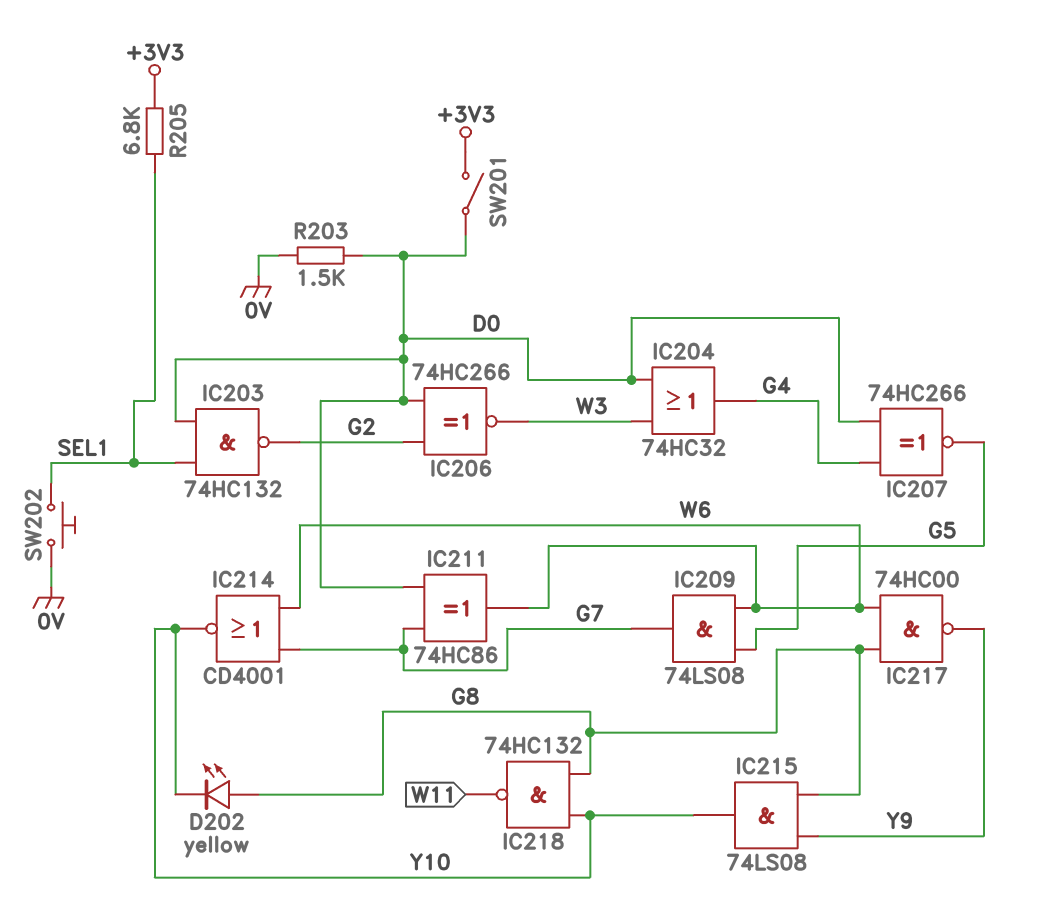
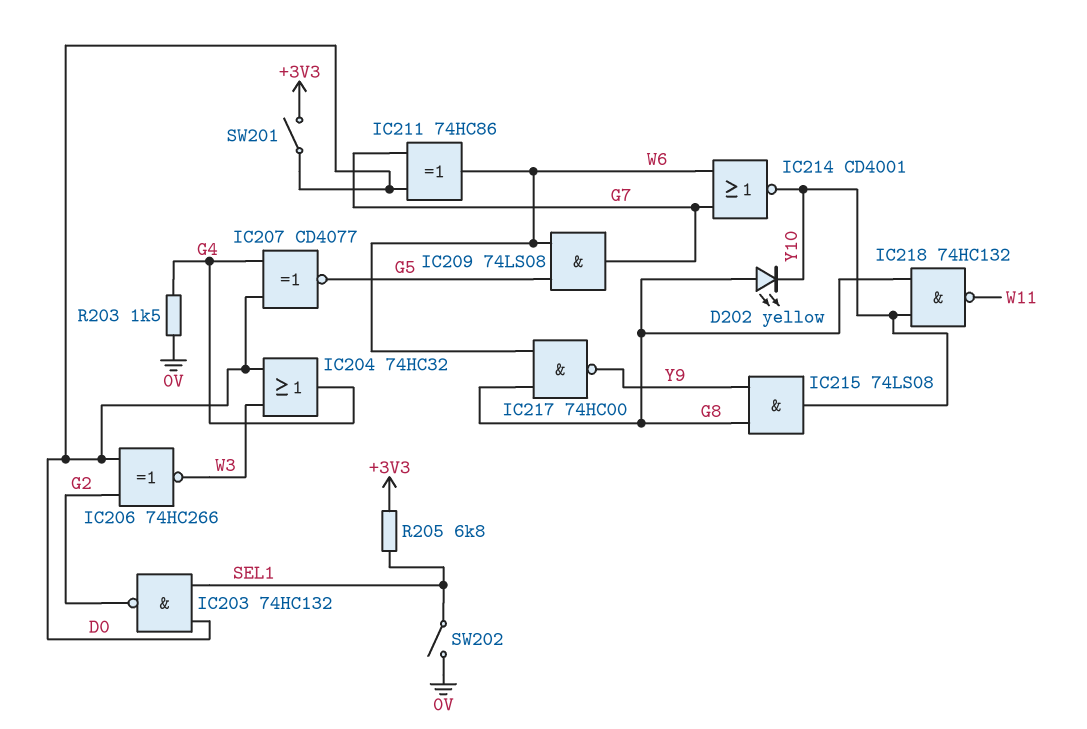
IC207: XNOR 74HC266 (in D0, in G4, out G5) -> XNOR CD4077 (in D0, in G4, out G5)
R203: 1.5k (0V, D0) -> 1.5k (0V, G4)
SW202: button (0V, SEL1) -> switch (0V, SEL1)

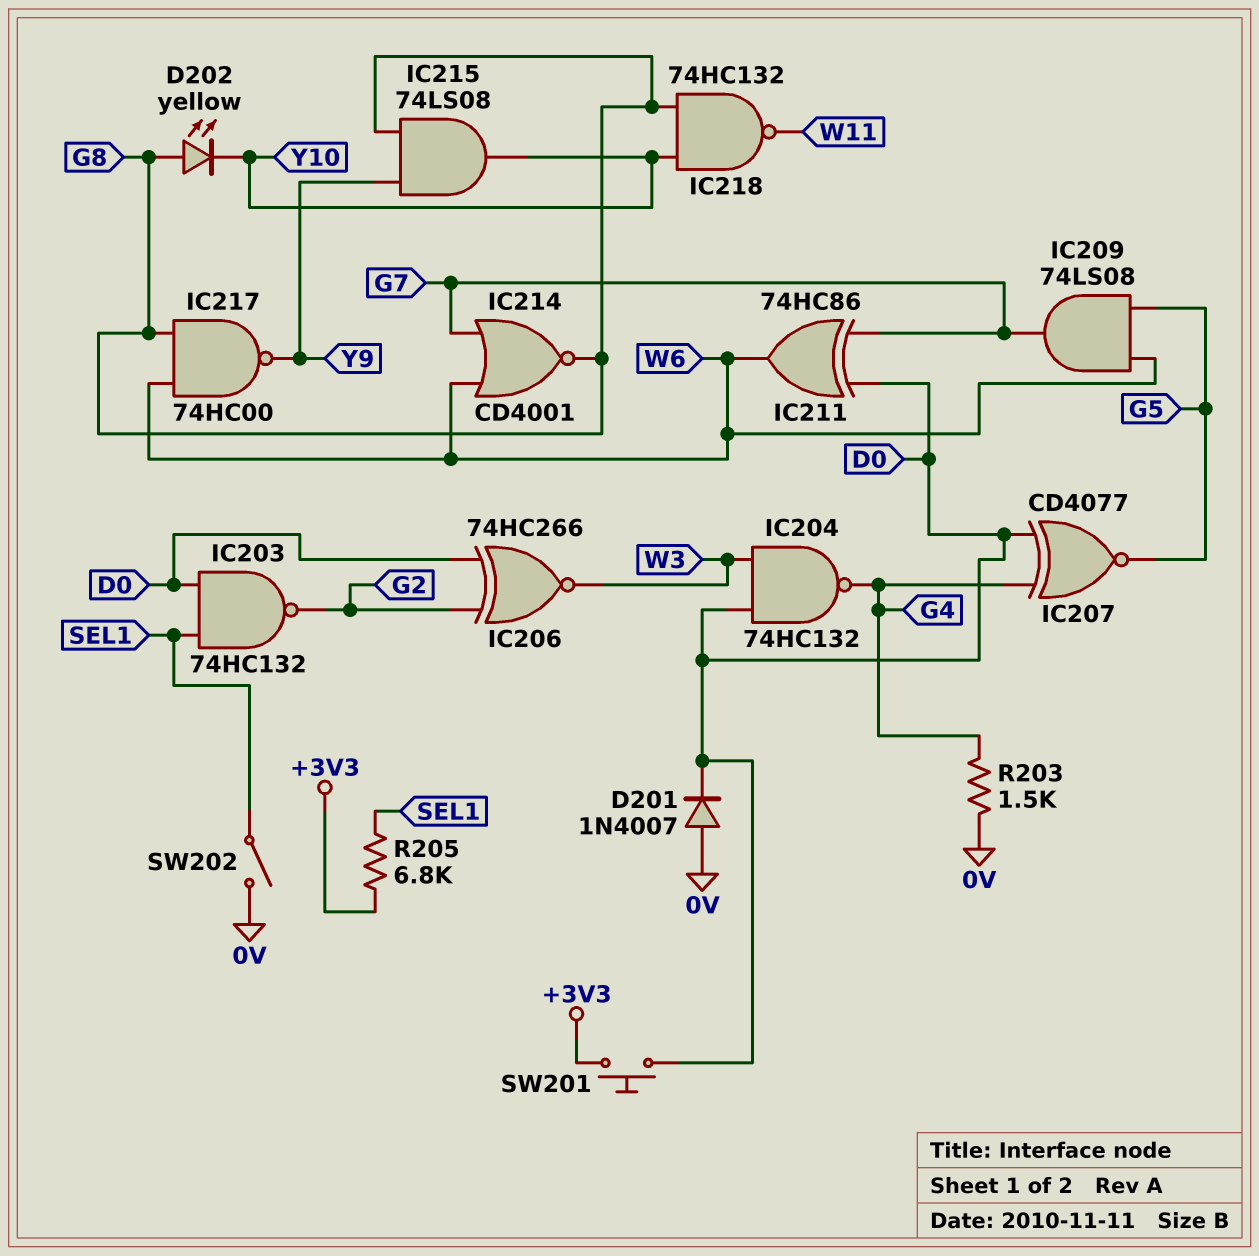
D201: none -> diode 1N4007 (A 0V, K D0)
IC204: OR 74HC32 (in D0, in W3, out G4) -> NAND 74HC132 (in D0, in W3, out G4)
IC214: NOR CD4001 (in G7, in W6, out Y10) -> NOR CD4001 (in G7, in W6, out G8)
SW201: switch (+3V3, D0) -> button (+3V3, D0)

